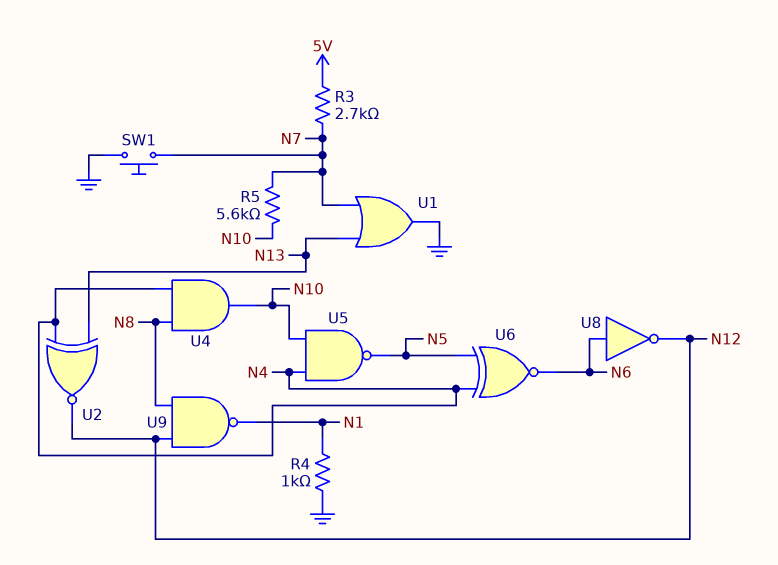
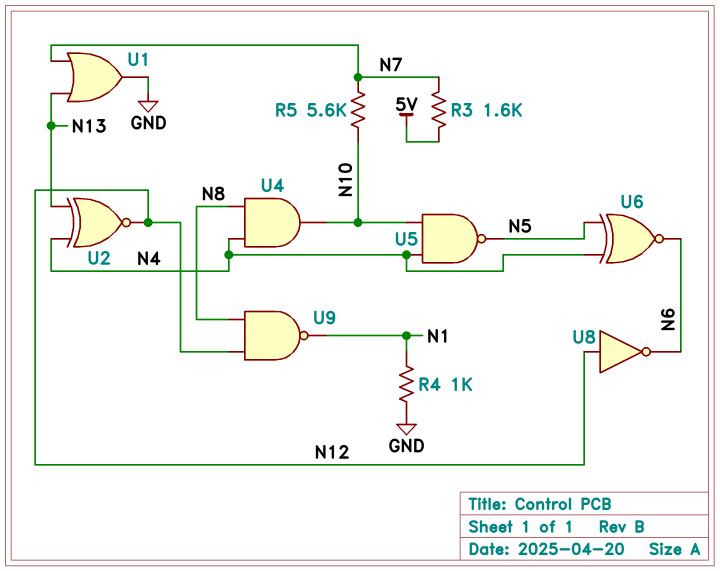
R3: 2.7k (5V, N7) -> 1.6k (5V, N7)
SW1: button (GND, N7) -> none
U8: NOT (in N6, out N12) -> NOT (in N12, out N6)

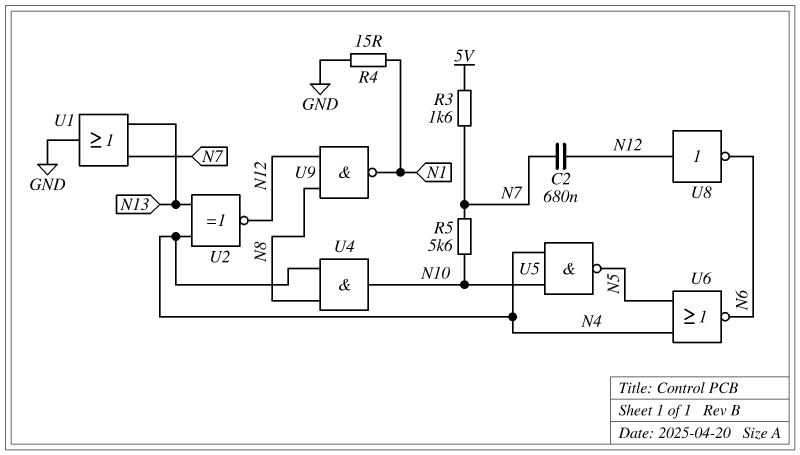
C2: none -> 680nF (N7, N12)
R4: 1k (GND, N1) -> 15 (GND, N1)
U6: XNOR (in N4, in N5, out N6) -> NOR (in N4, in N5, out N6)

